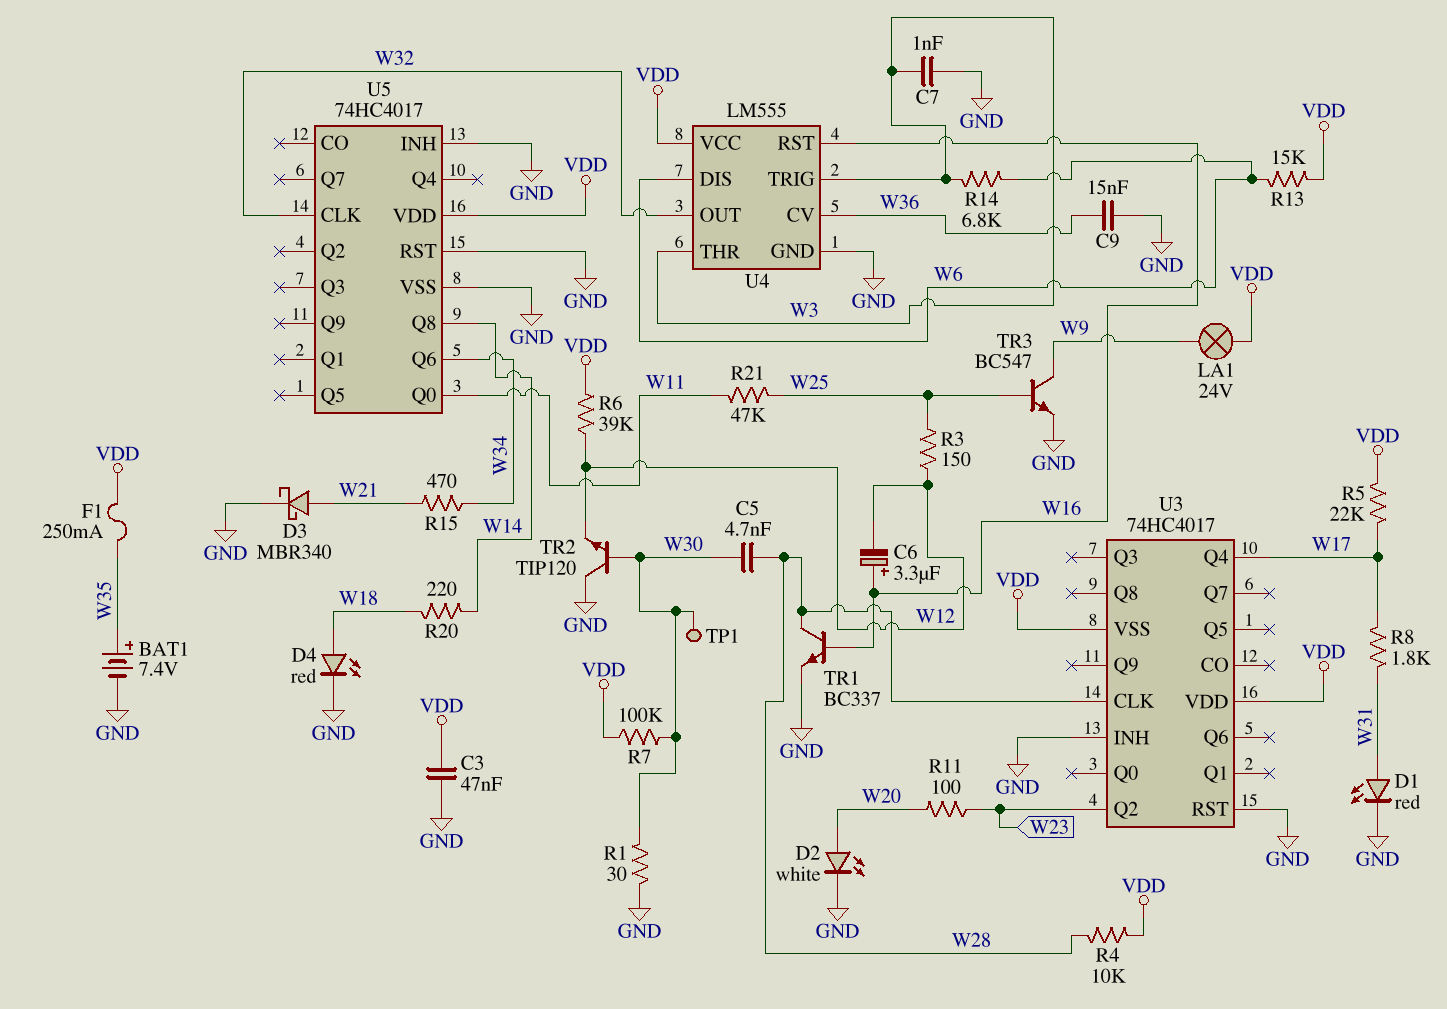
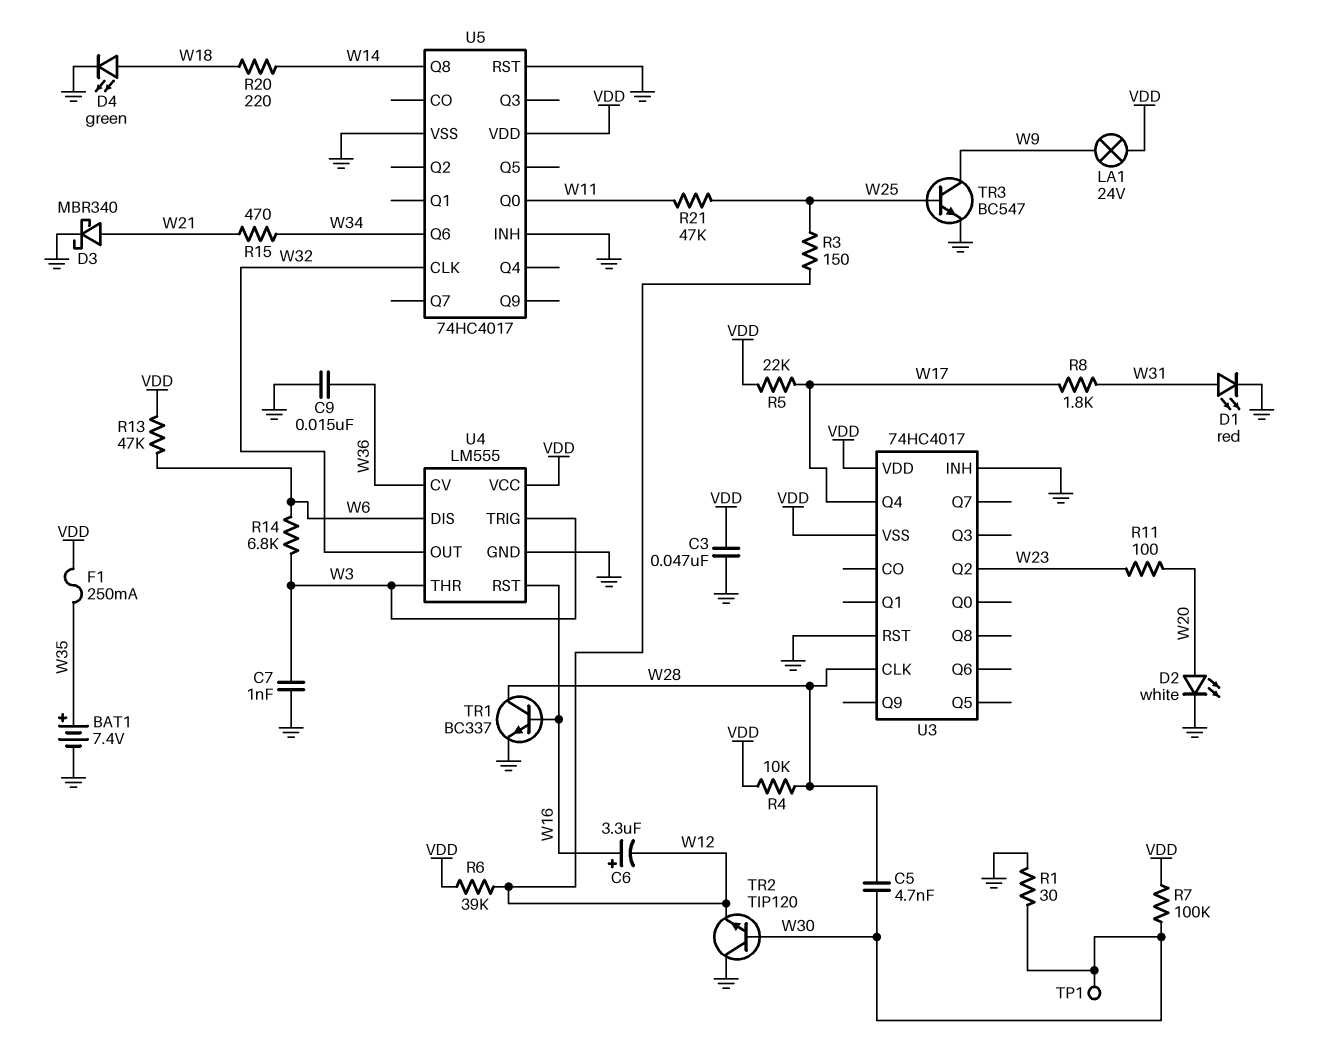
D4: LED red (A W18, K GND) -> LED green (A W18, K GND)
R13: 15k (VDD, W6) -> 47k (VDD, W6)

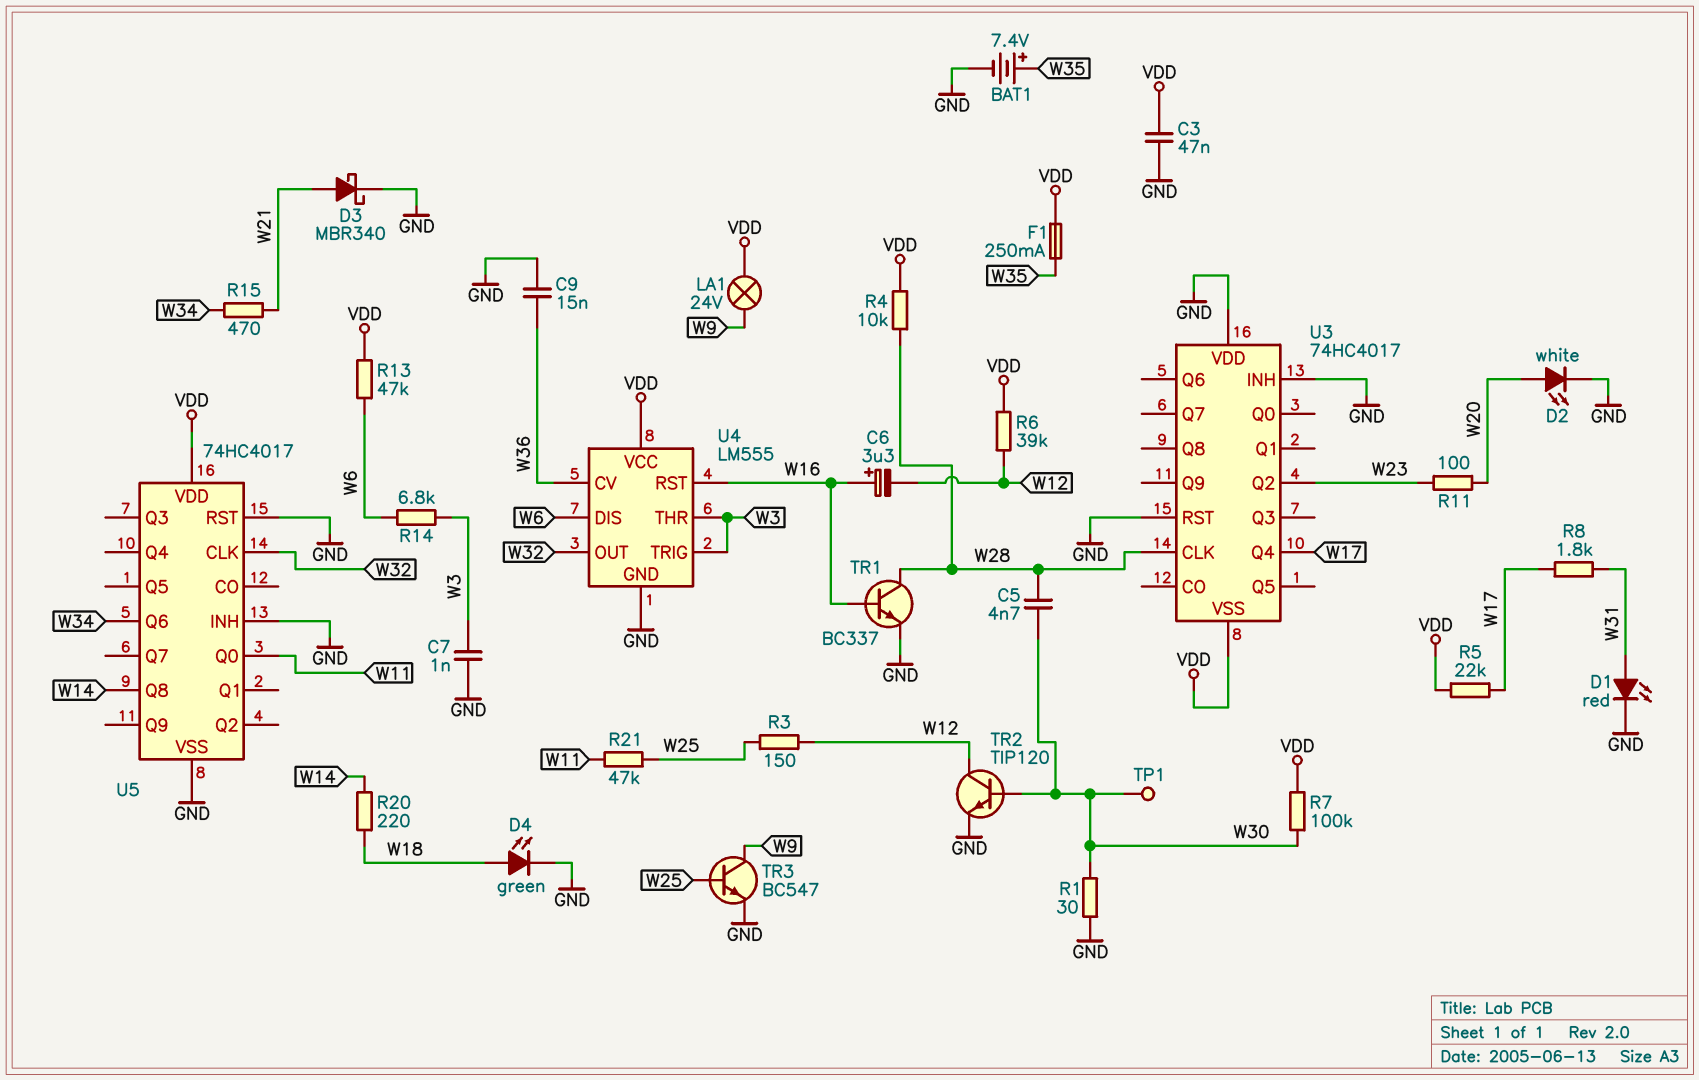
TR2: NPN TIP120 (B W30, C GND, E W12) -> NPN TIP120 (B W30, C W12, E GND)
U3 pin VDD: VDD -> GND

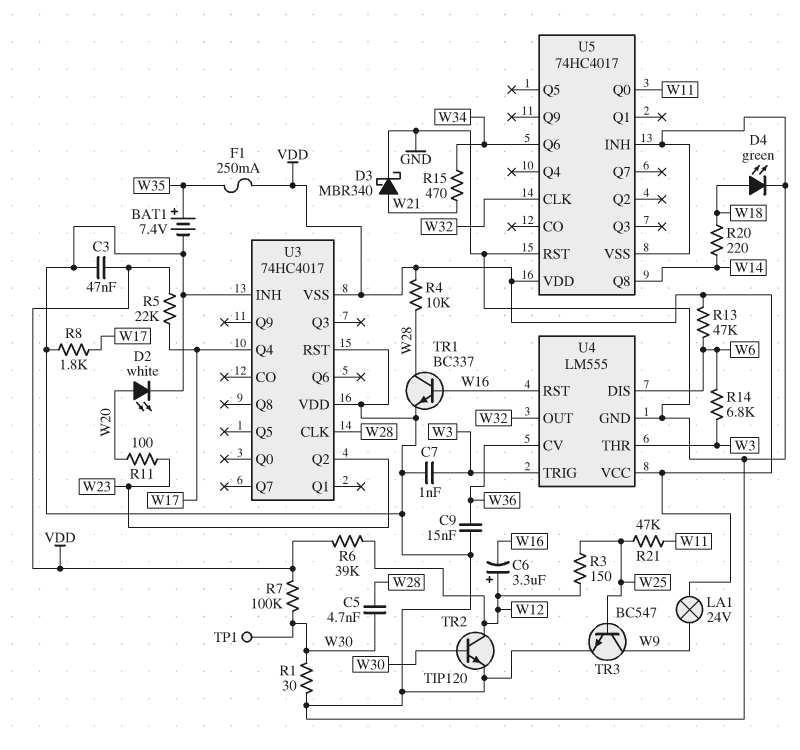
C6: 3.3uF (plus W16, minus W12) -> 3.3uF (plus W12, minus W16)
D1: LED red (A W31, K GND) -> none
R8: 1.8k (W17, W31) -> 1.8k (GND, W17)

